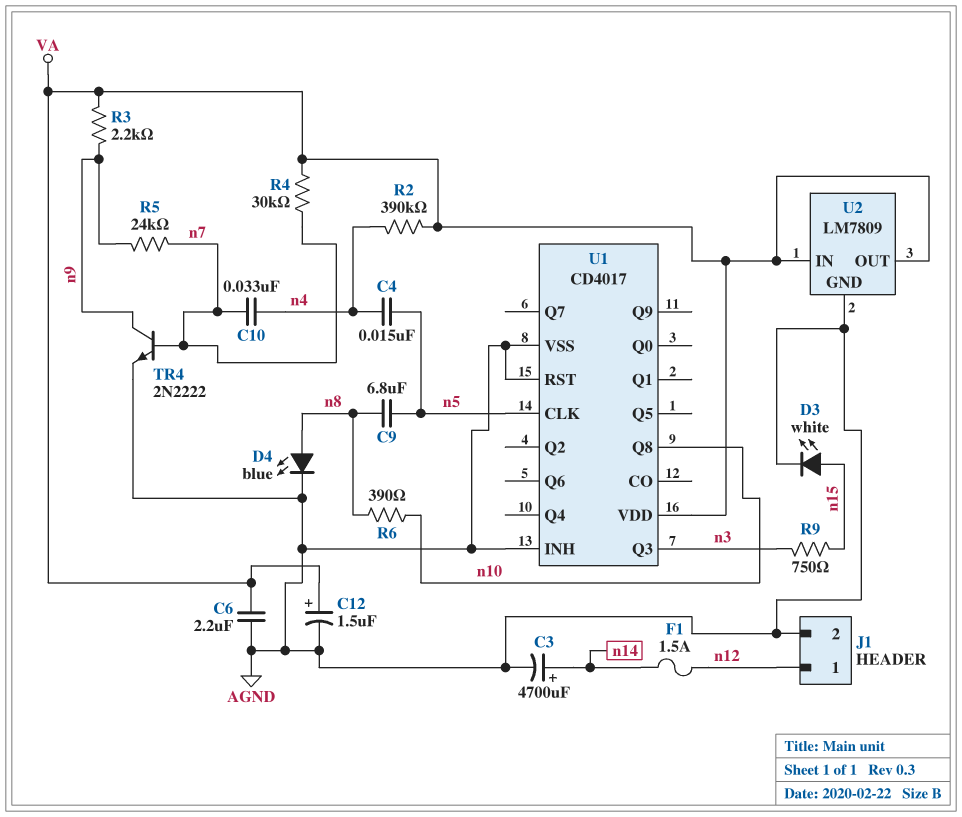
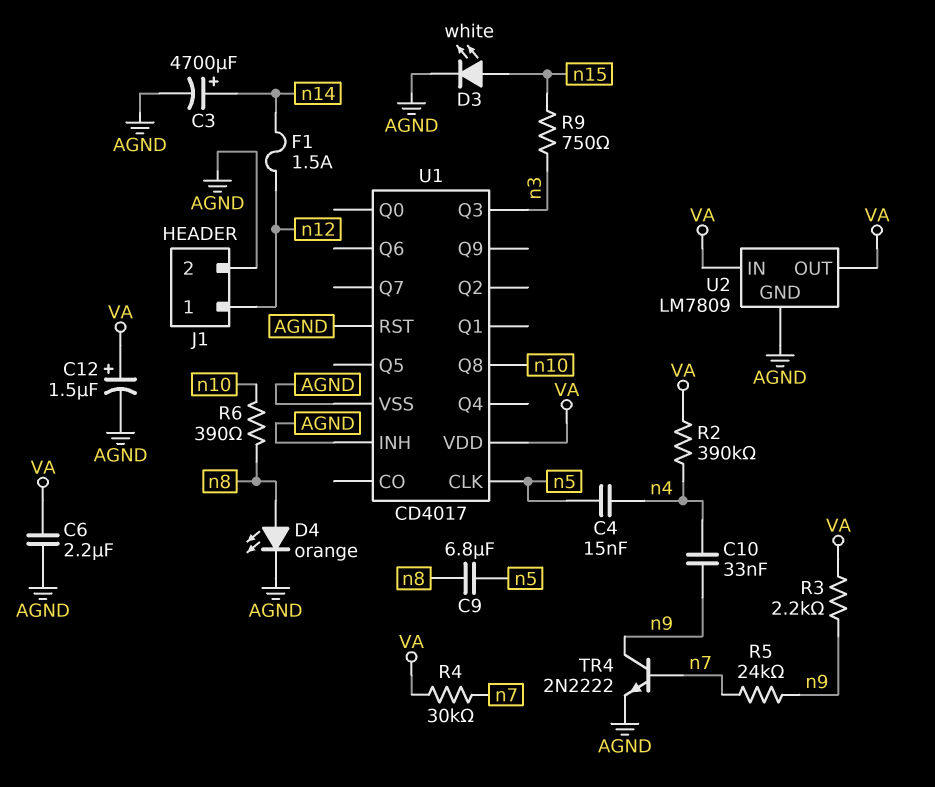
C10: 33nF (n4, n7) -> 33nF (n4, n9)
D4: LED blue (A n8, K AGND) -> LED orange (A n8, K AGND)

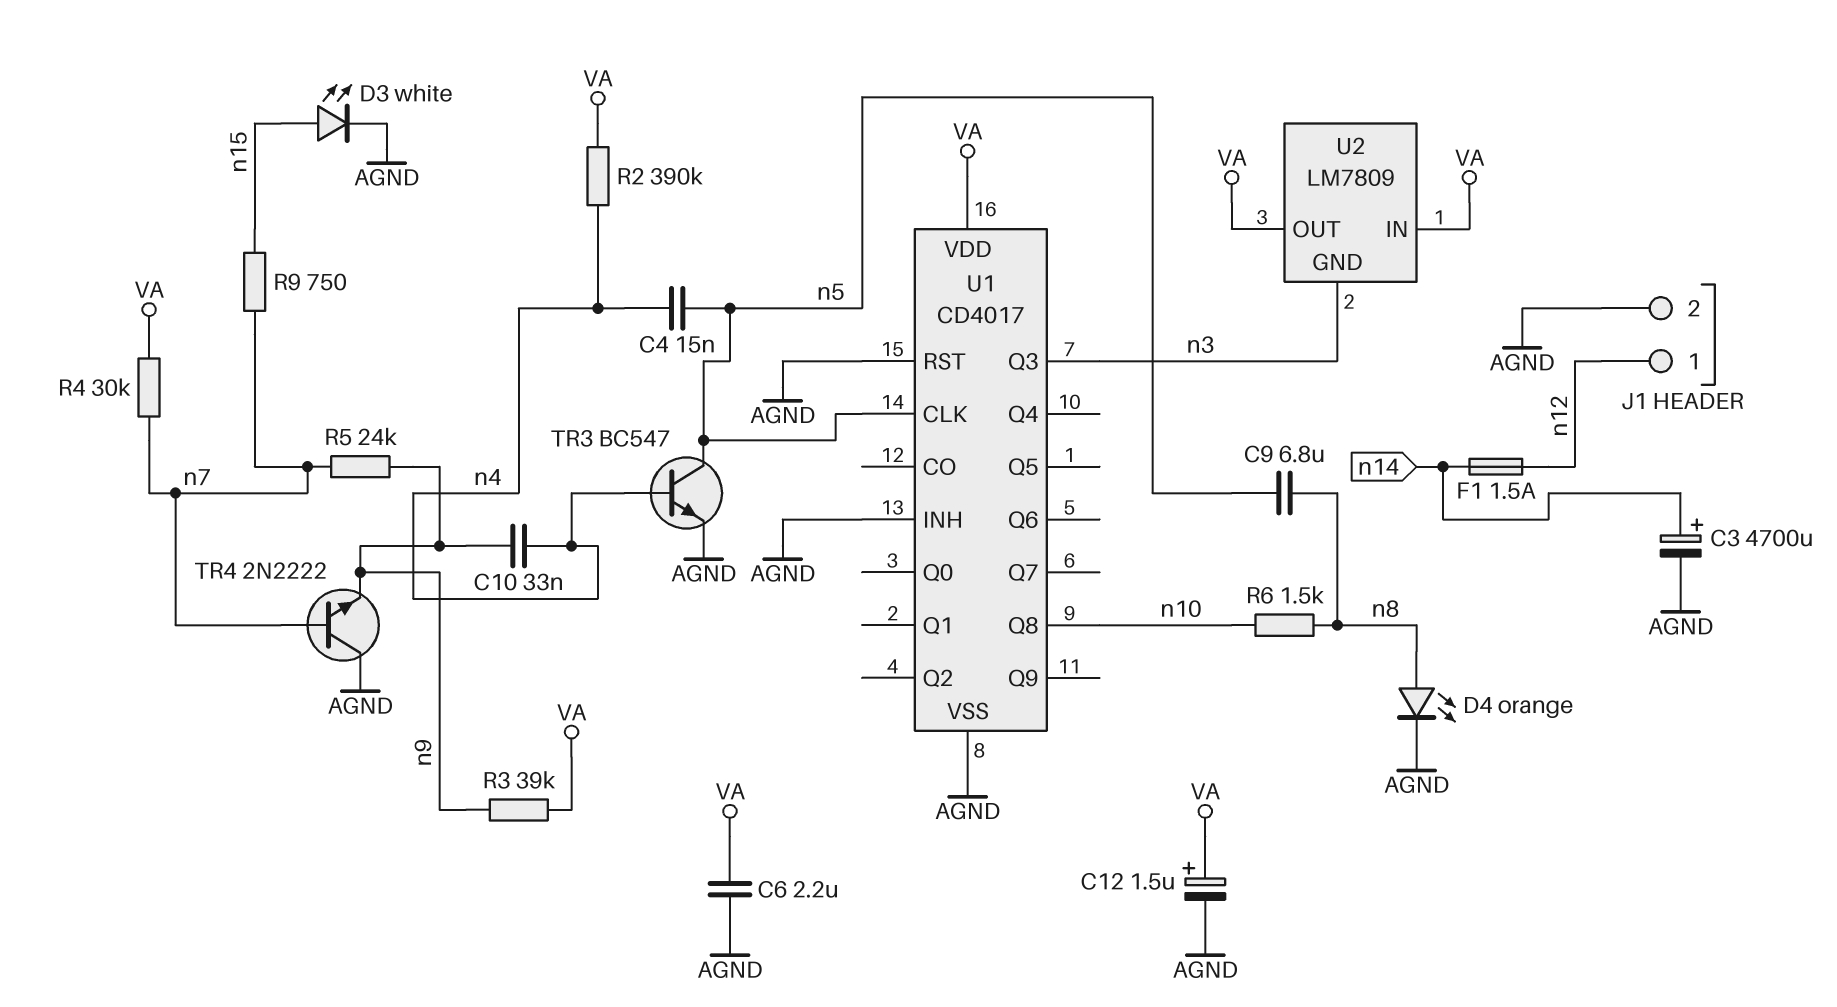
R3: 2.2k (VA, n9) -> 39k (VA, n9)
R6: 390 (n8, n10) -> 1.5k (n8, n10)
R9: 750 (n3, n15) -> 750 (n7, n15)
TR3: none -> NPN BC547 (B n4, C n5, E AGND)
TR4: NPN 2N2222 (B n7, C n9, E AGND) -> NPN 2N2222 (B n7, C AGND, E n9)
U2 pin GND: AGND -> n3

